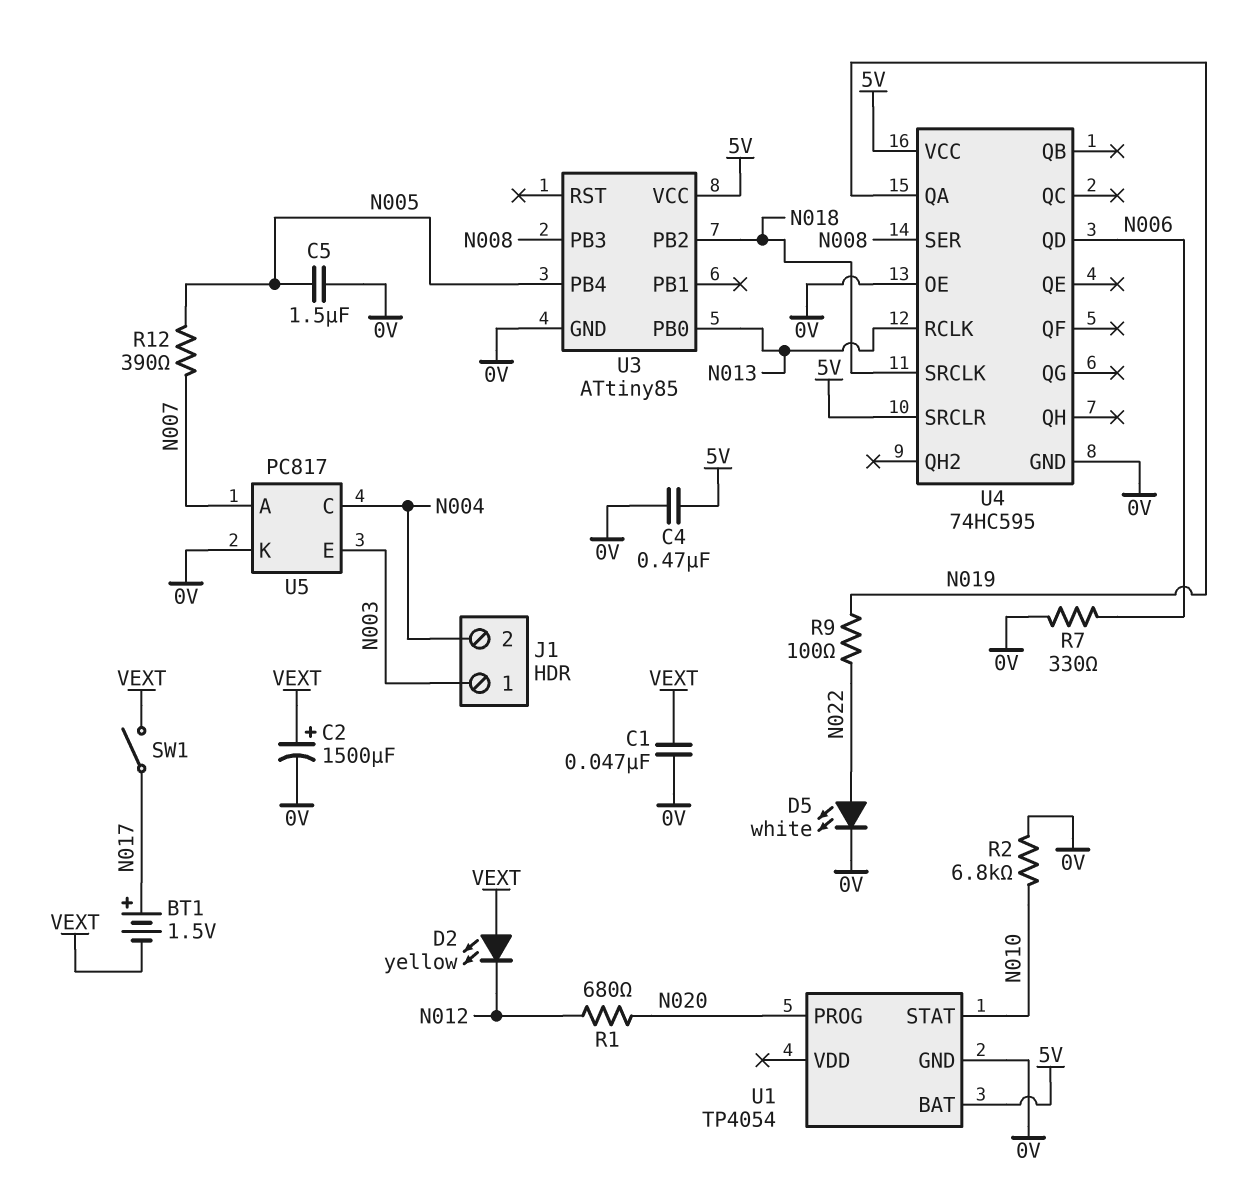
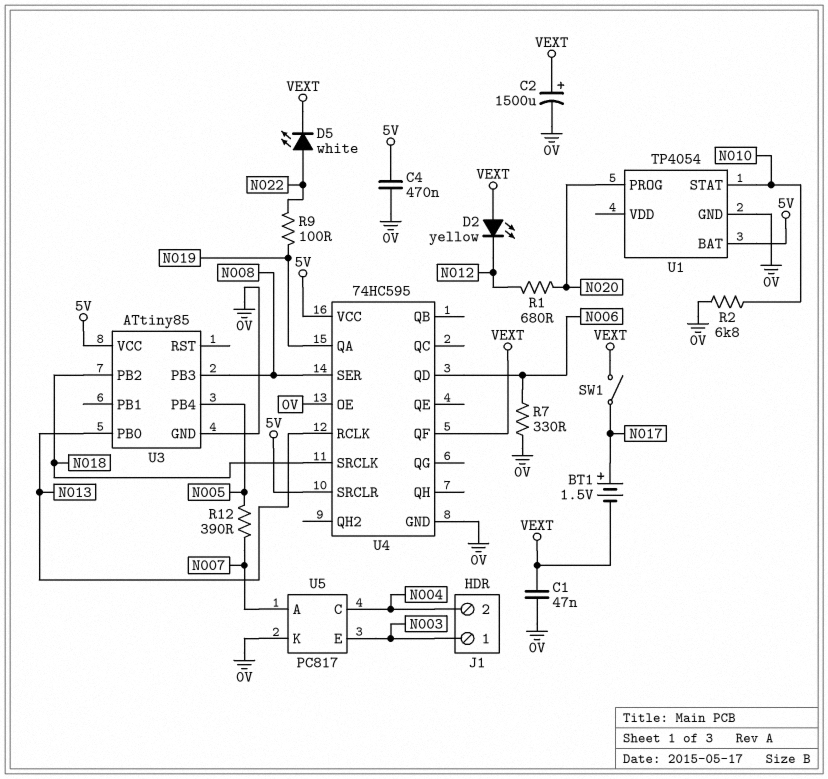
C5: 1.5uF (0V, N005) -> none
D5: LED white (A N022, K 0V) -> LED white (A N022, K VEXT)
U4 pin QF: none -> VEXT

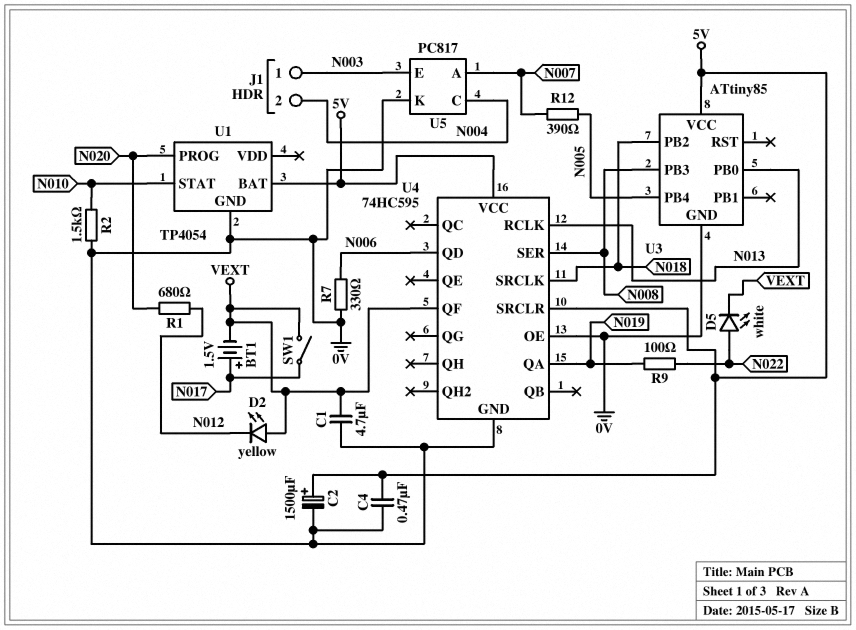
C1: 47nF (0V, VEXT) -> 4.7uF (0V, VEXT)
C2: 1500uF (plus VEXT, minus 0V) -> 1500uF (plus 5V, minus 0V)
R2: 6.8k (0V, N010) -> 1.5k (0V, N010)

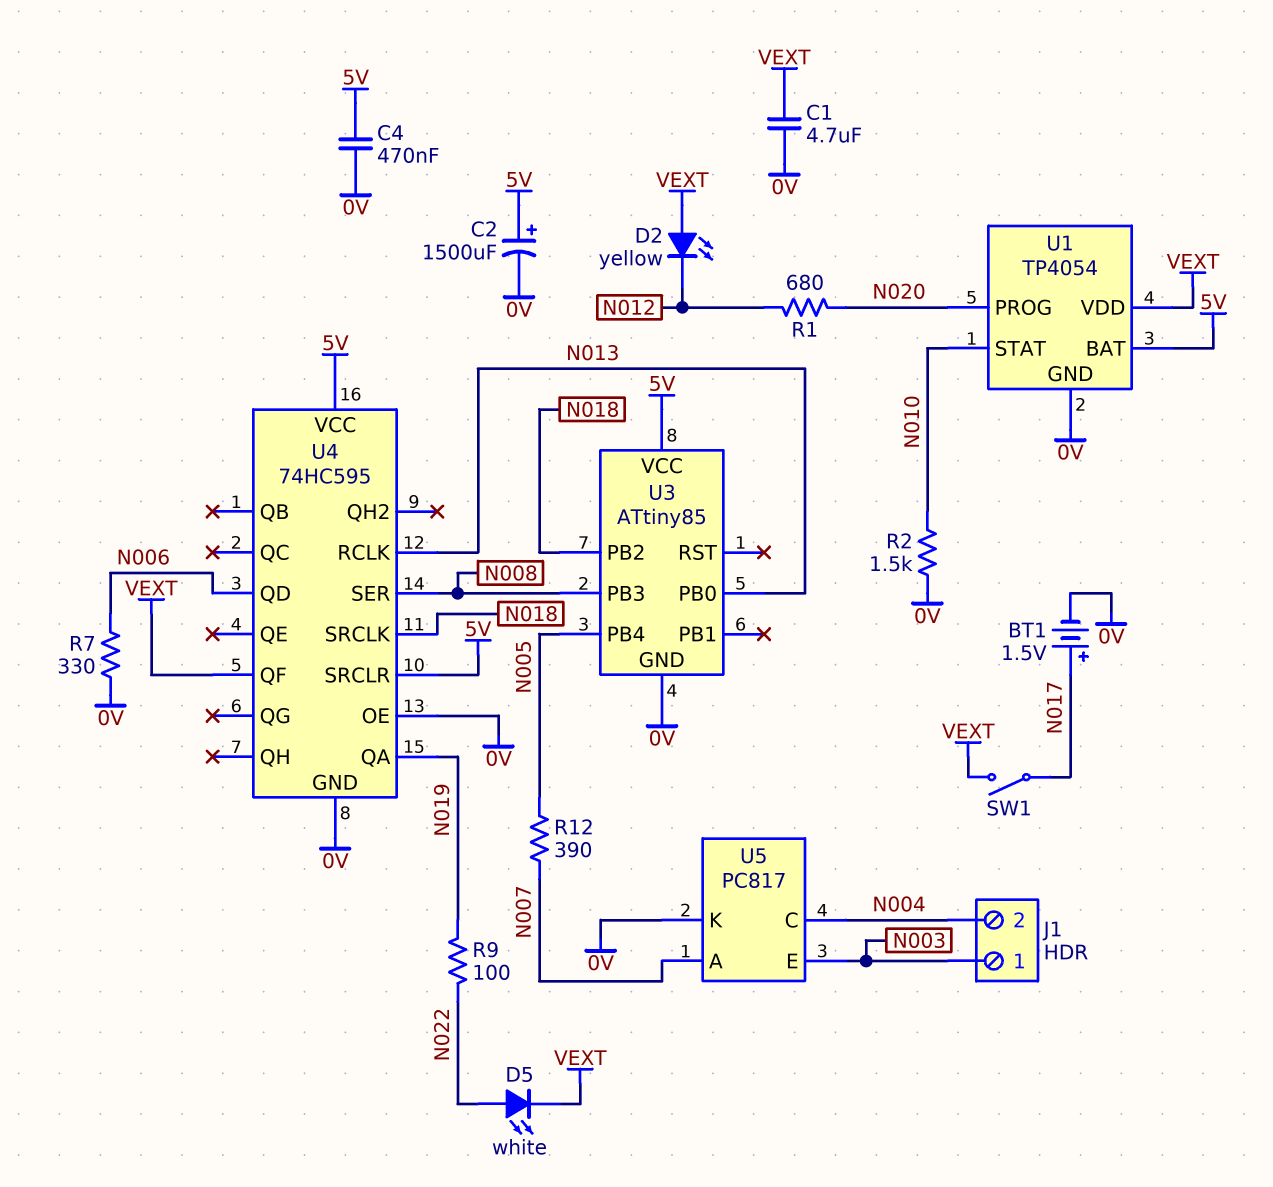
BT1: 1.5V (plus N017, minus VEXT) -> 1.5V (plus N017, minus 0V)
U1 pin VDD: none -> VEXT

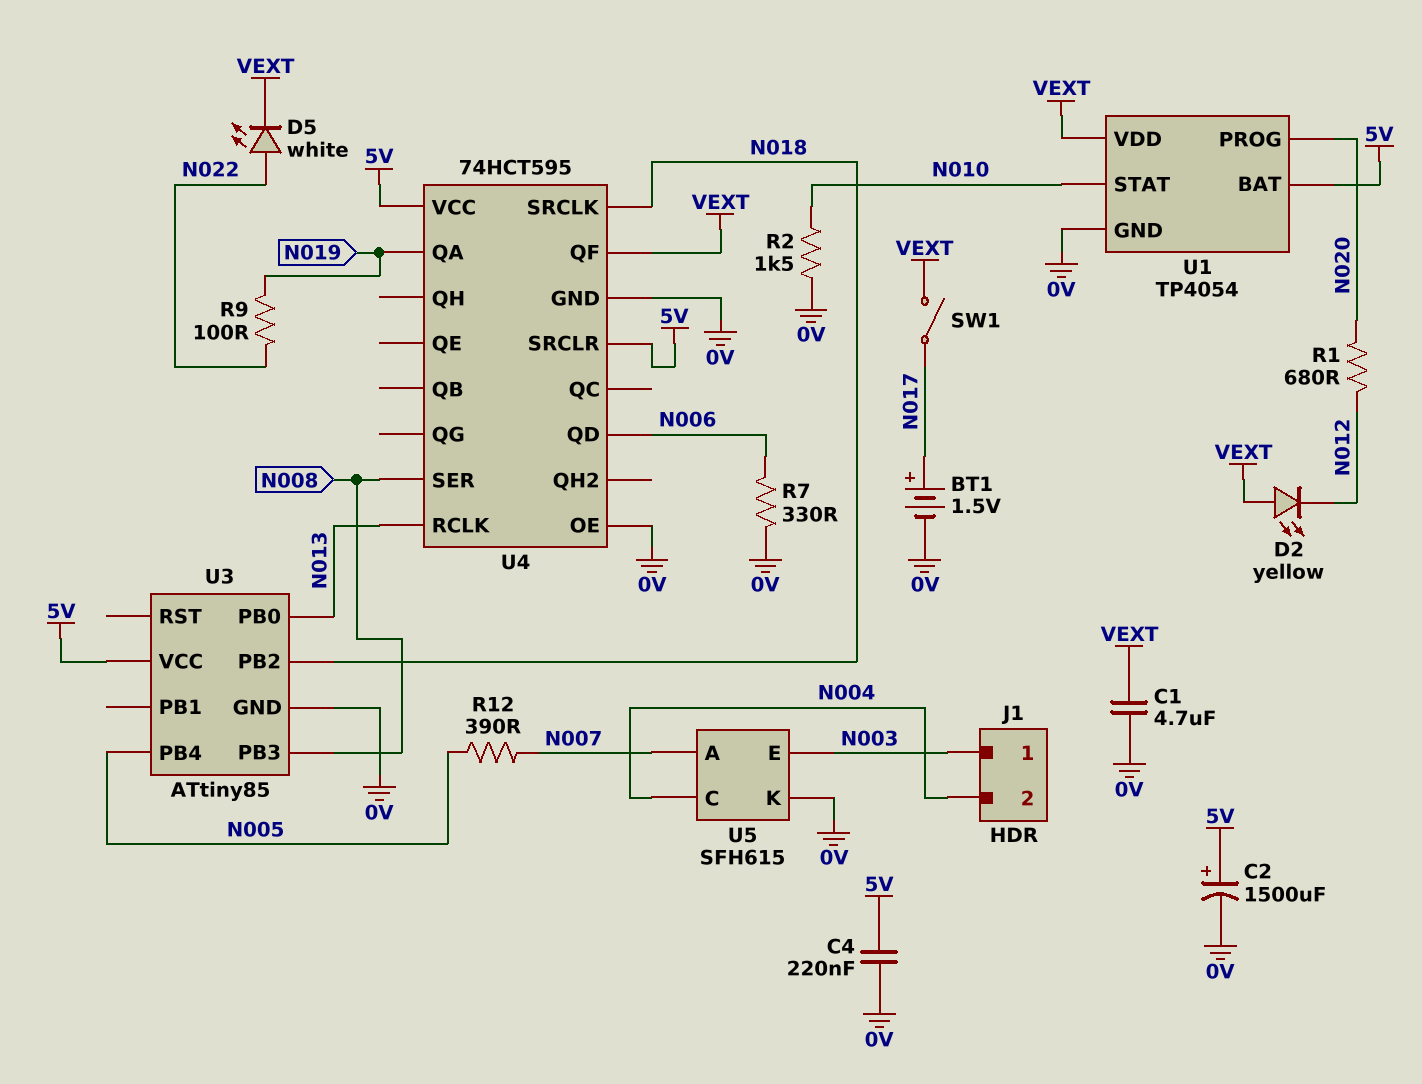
C4: 470nF (0V, 5V) -> 220nF (0V, 5V)
U4: 74HC595 -> 74HCT595
U5: PC817 -> SFH615

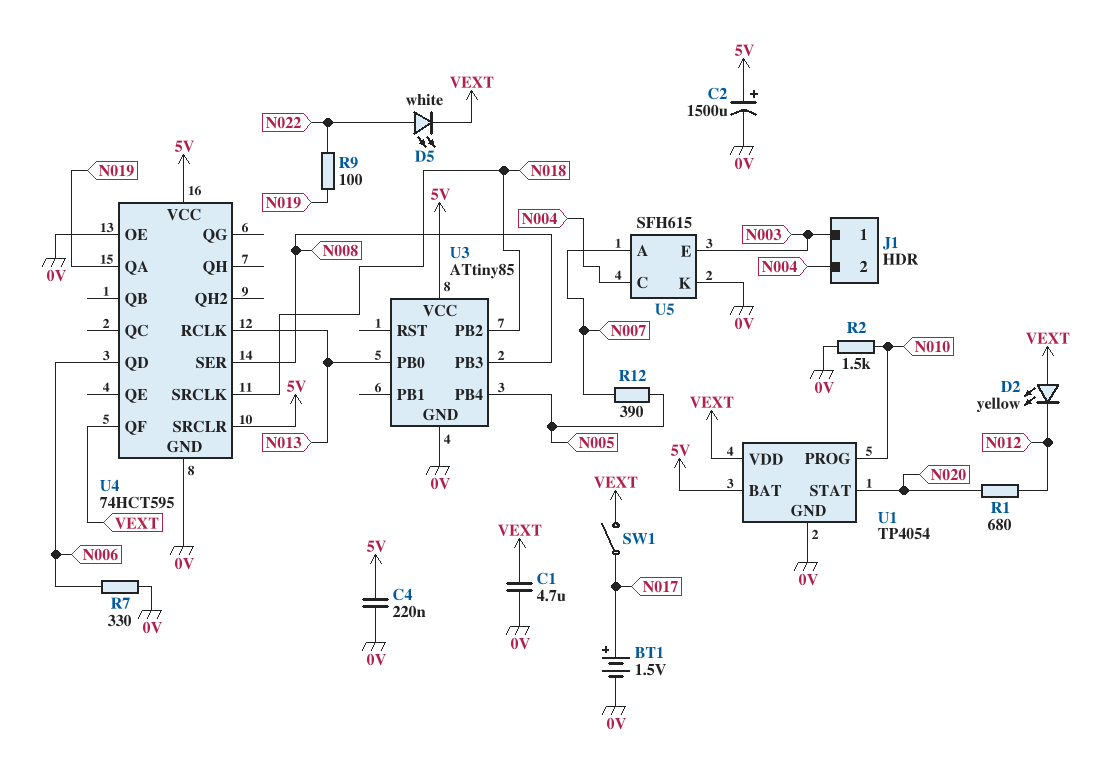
U1 pin PROG: N020 -> N010
U1 pin STAT: N010 -> N020

